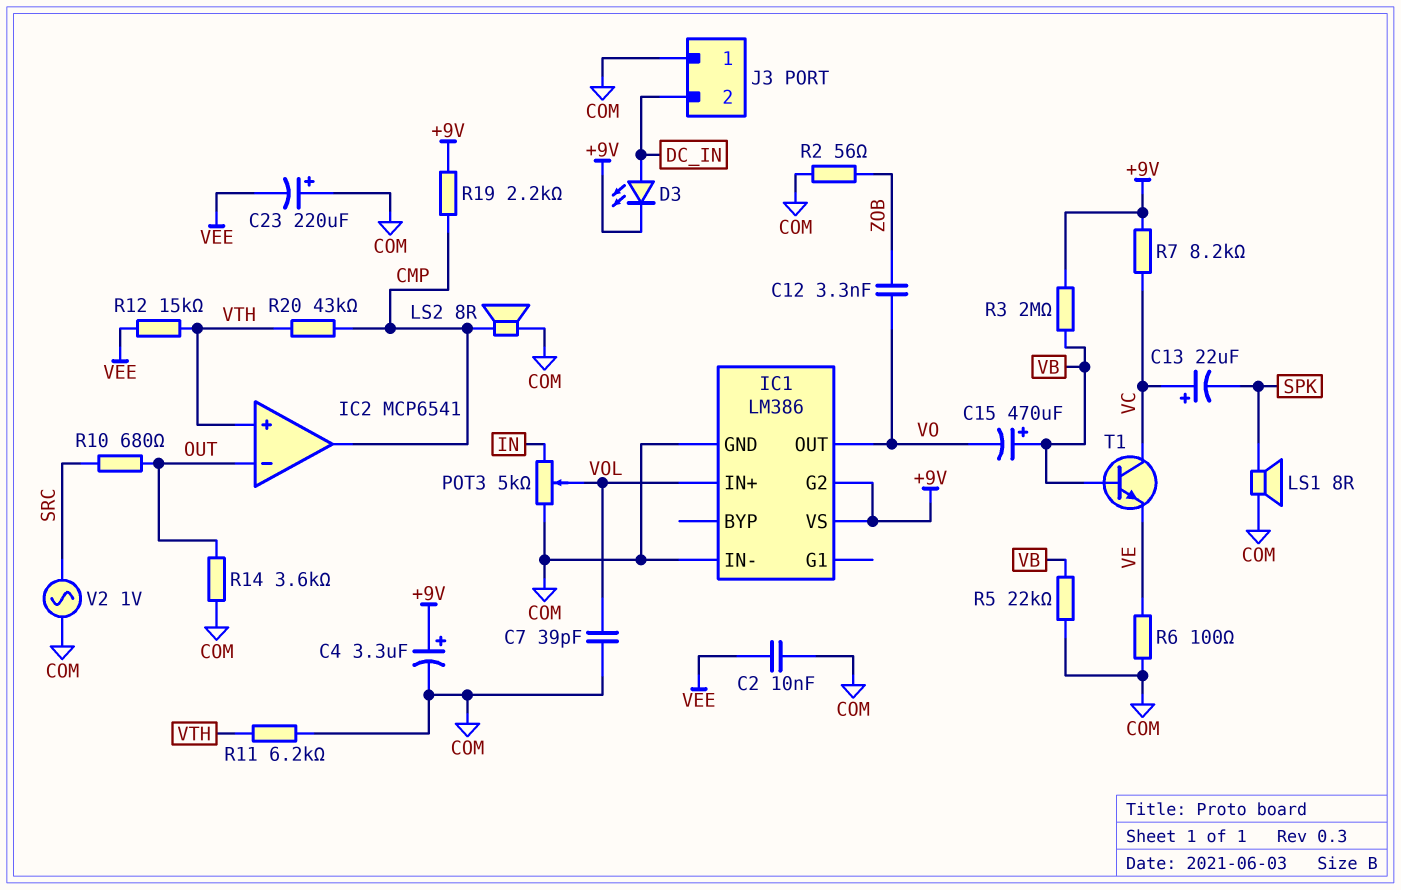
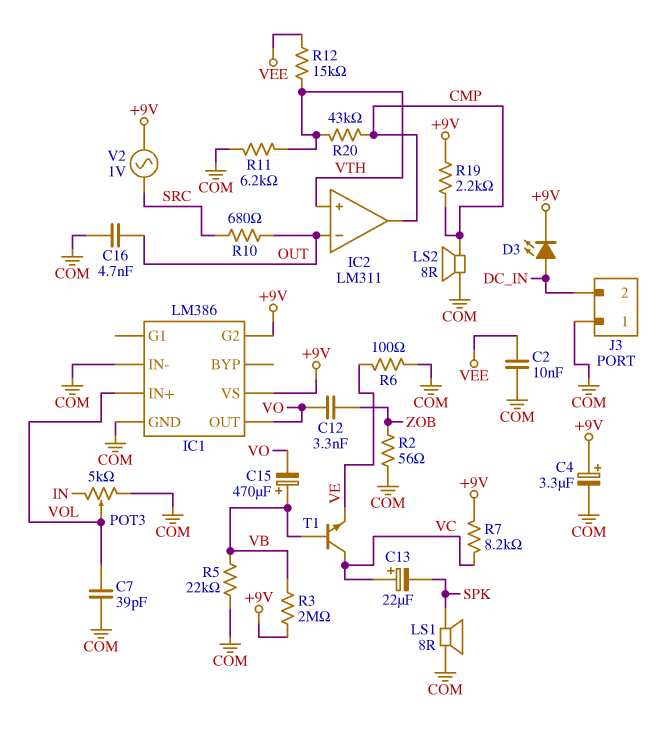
C16: none -> 4.7nF (COM, OUT)
C23: 220uF (plus COM, minus VEE) -> none
IC2: MCP6541 -> LM311
R14: 3.6k (COM, OUT) -> none
V2: AC 1V (COM, SRC) -> AC 1V (+9V, SRC)

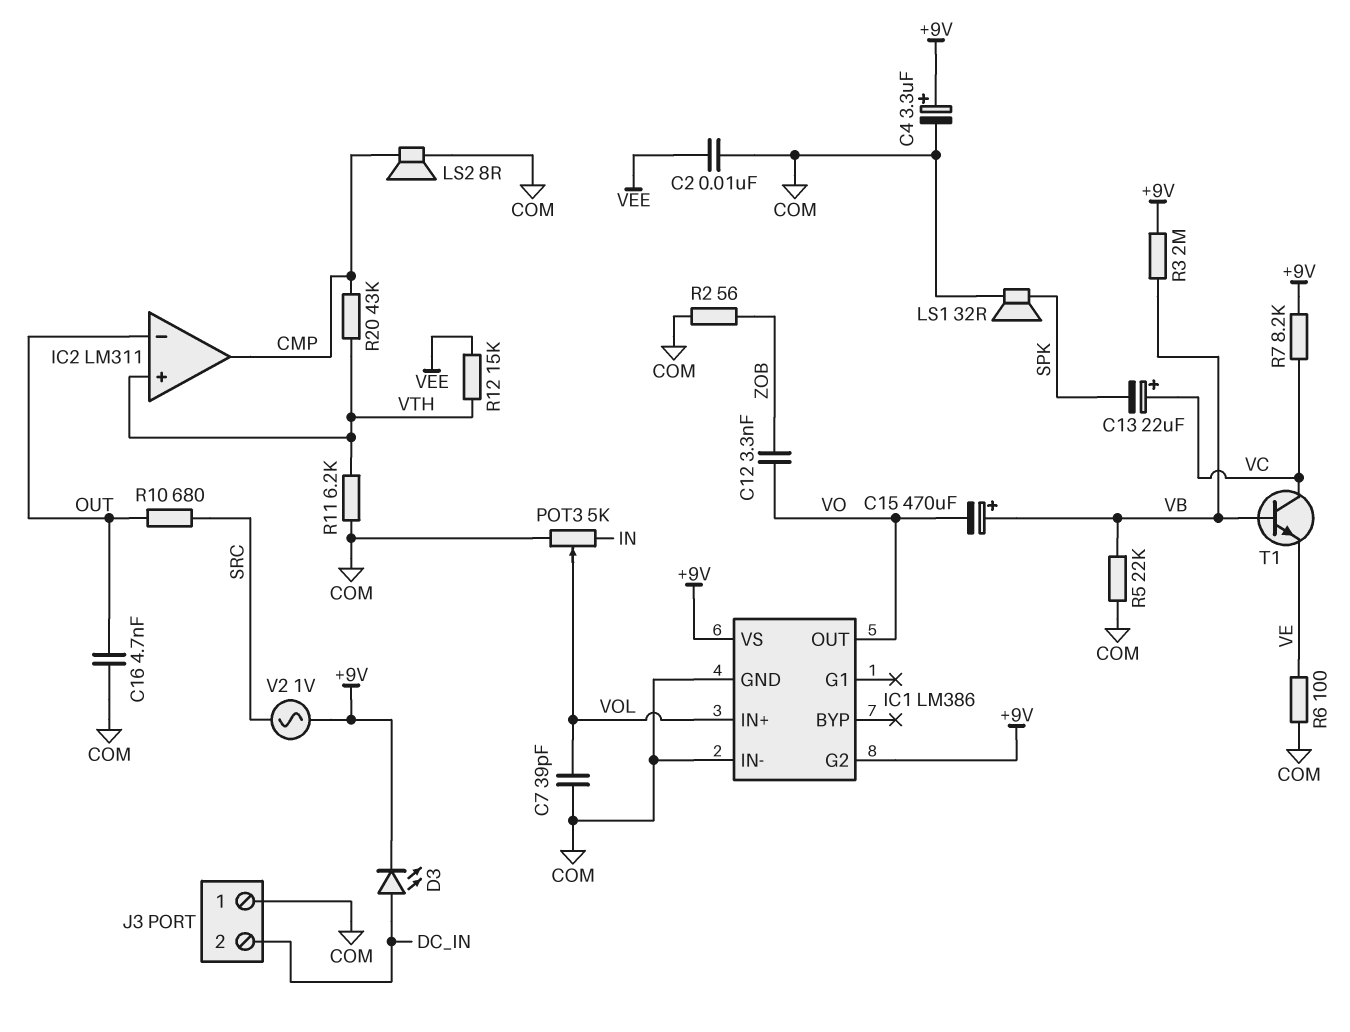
LS1: speaker 8R (COM, SPK) -> speaker 32R (COM, SPK)
R19: 2.2k (+9V, CMP) -> none

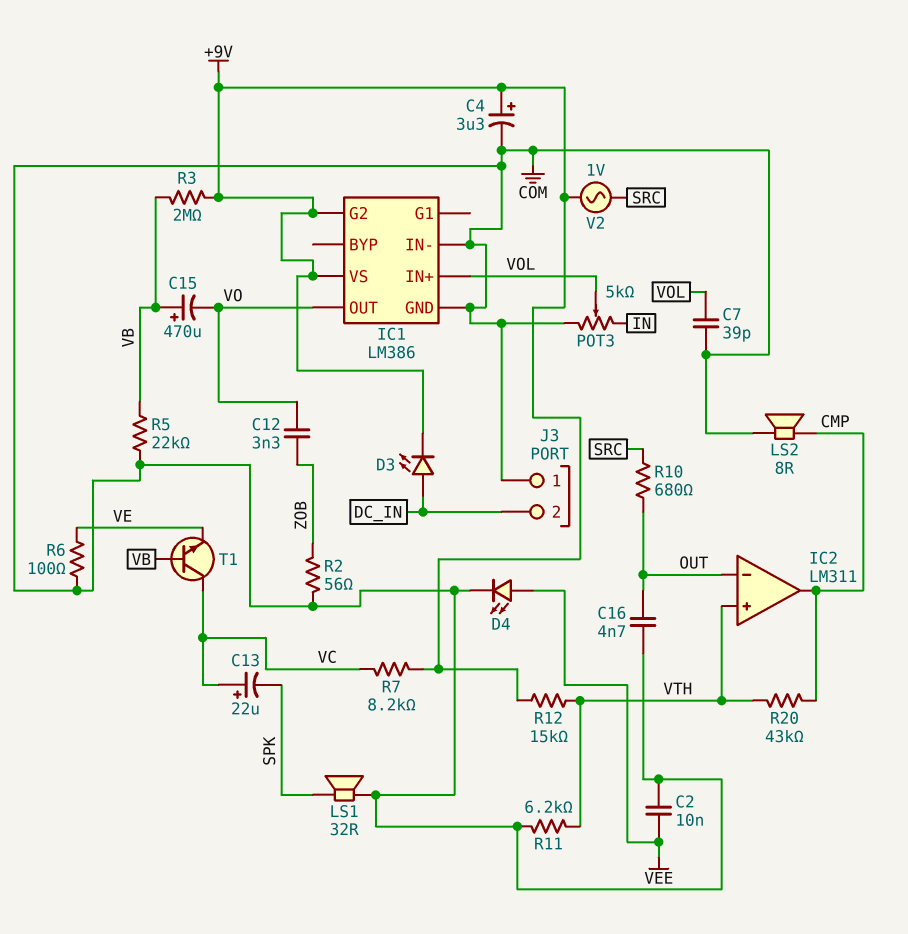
D4: none -> LED (A VEE, K COM)
R12: 15k (VEE, VTH) -> 15k (+9V, VTH)

